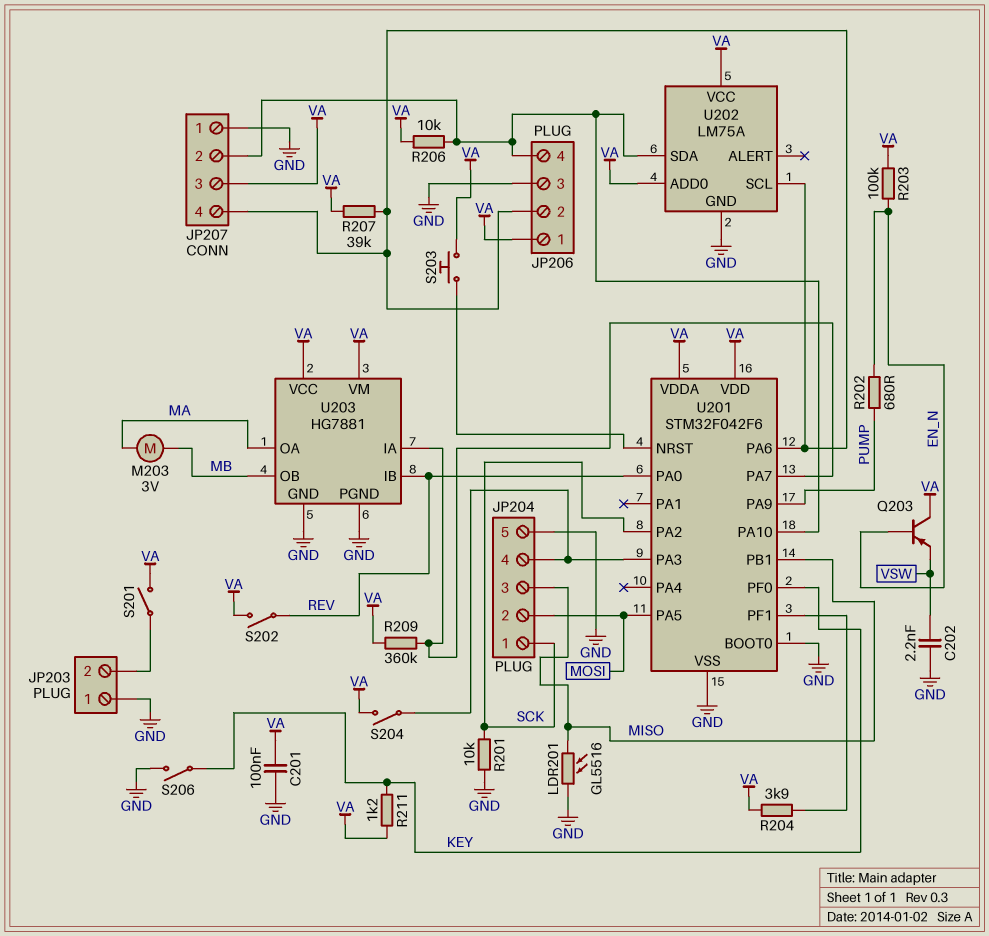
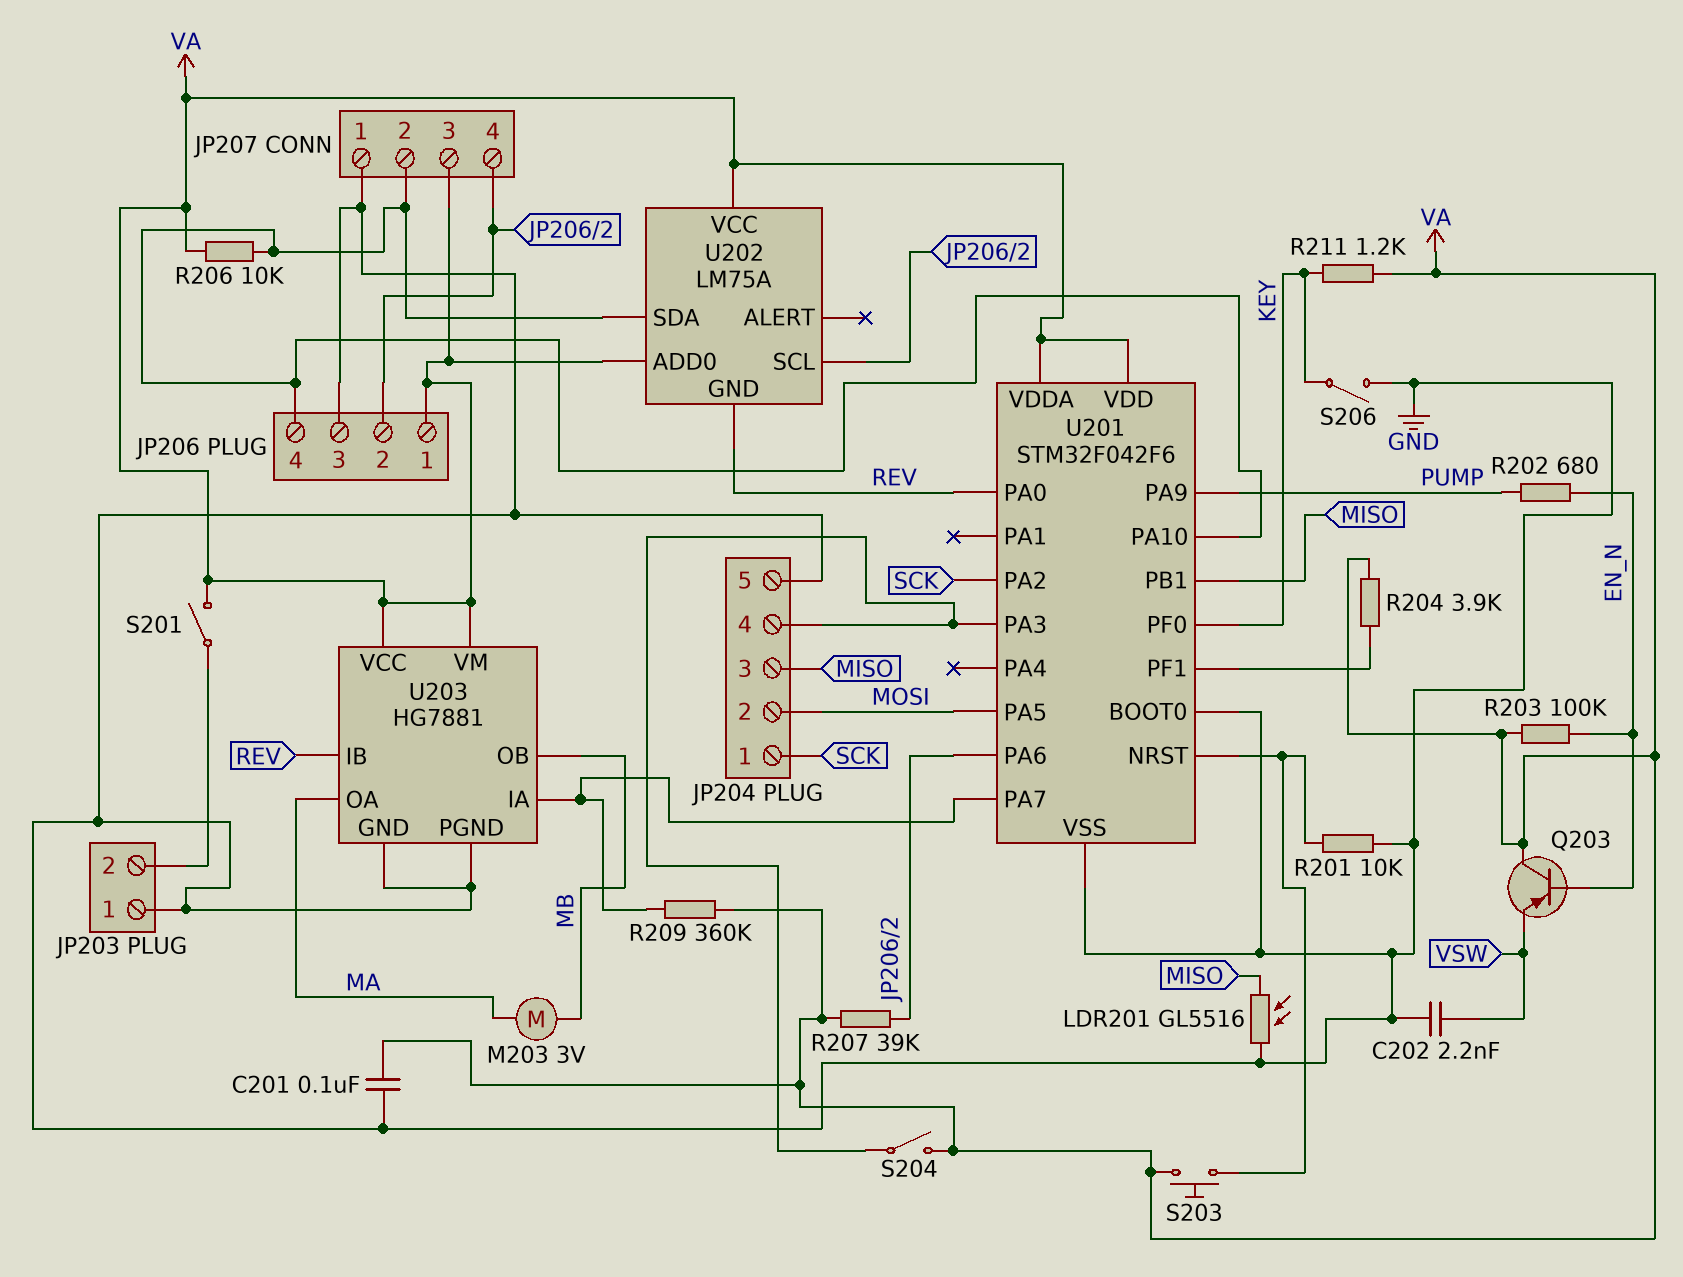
R201: 10k (GND, SCK) -> 10k (GND, U201/NRST)
S202: switch (REV, VA) -> none
U202 pin GND: GND -> REV

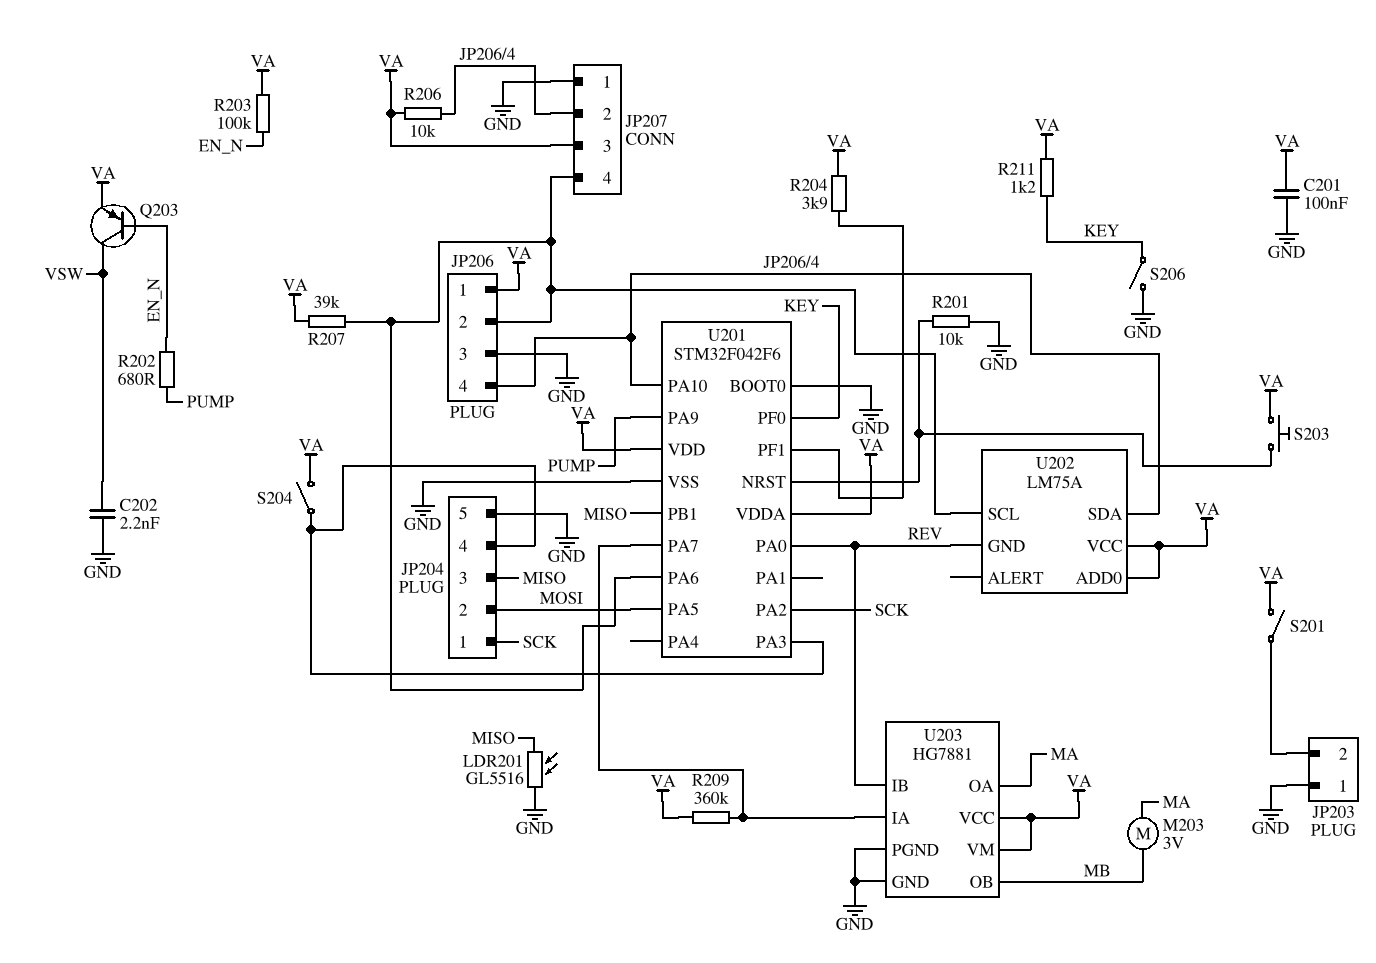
Q203: PNP (B EN_N, C VA, E VSW) -> PNP (B EN_N, C VSW, E VA)

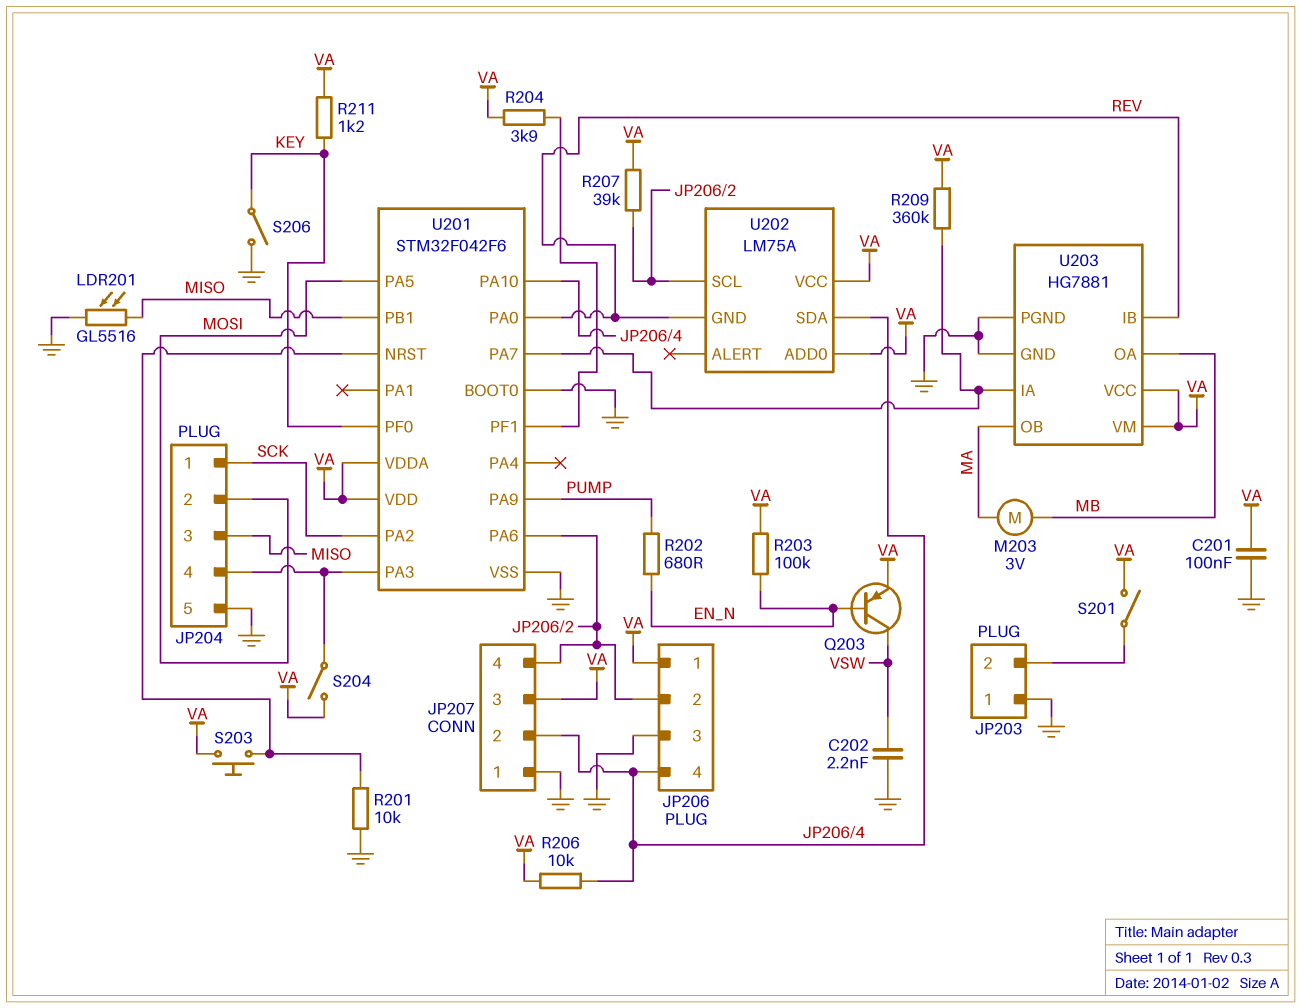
U203 pin OA: MA -> MB
U203 pin OB: MB -> MA

